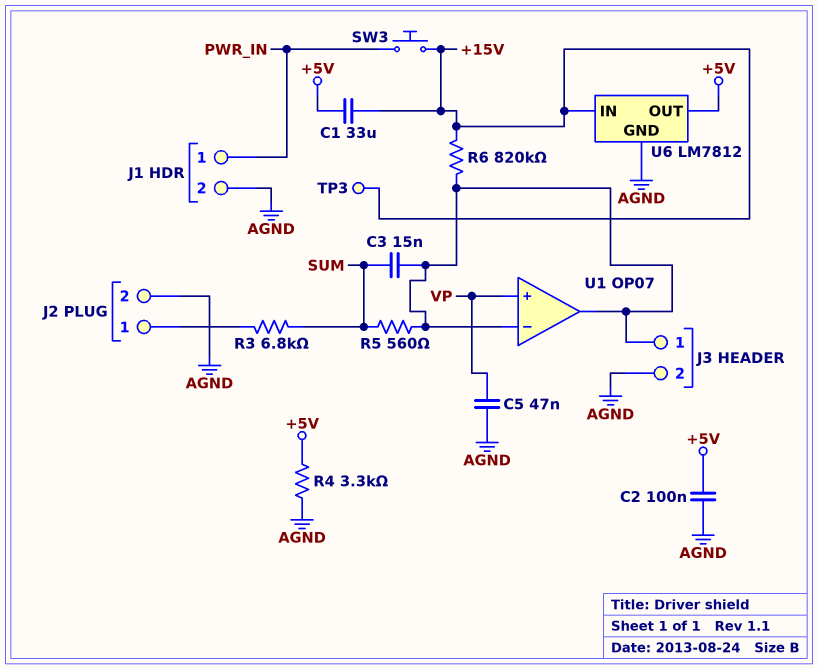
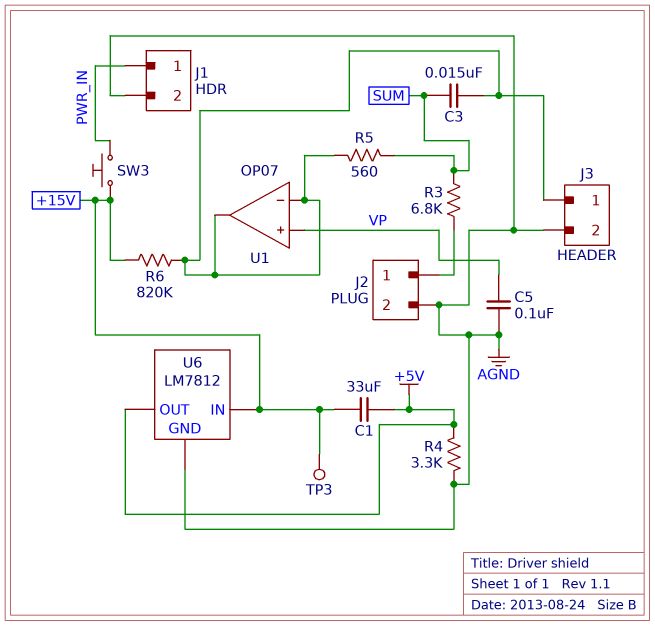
C2: 100nF (+5V, AGND) -> none
C5: 47nF (AGND, VP) -> 100nF (AGND, VP)

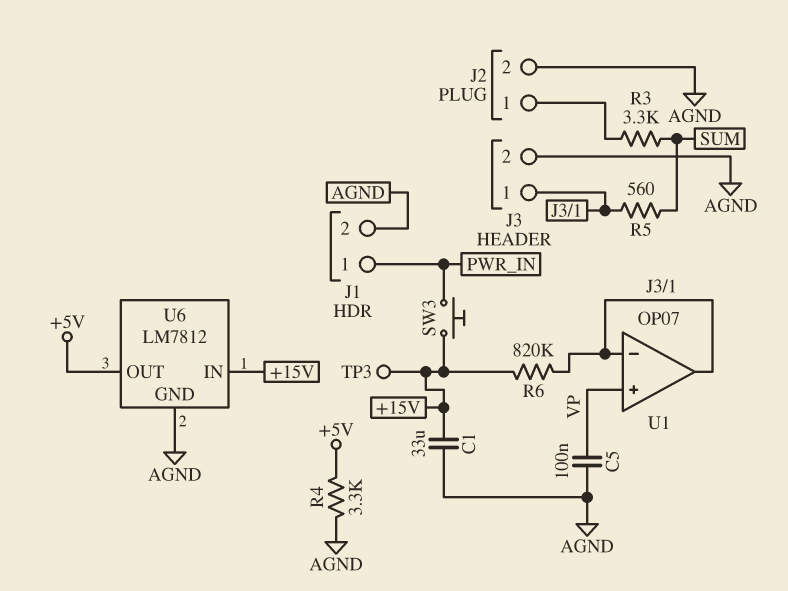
C1: 33uF (+5V, +15V) -> 33uF (+15V, AGND)
C3: 15nF (J3/1, SUM) -> none
R3: 6.8k (J2/1, SUM) -> 3.3k (J2/1, SUM)

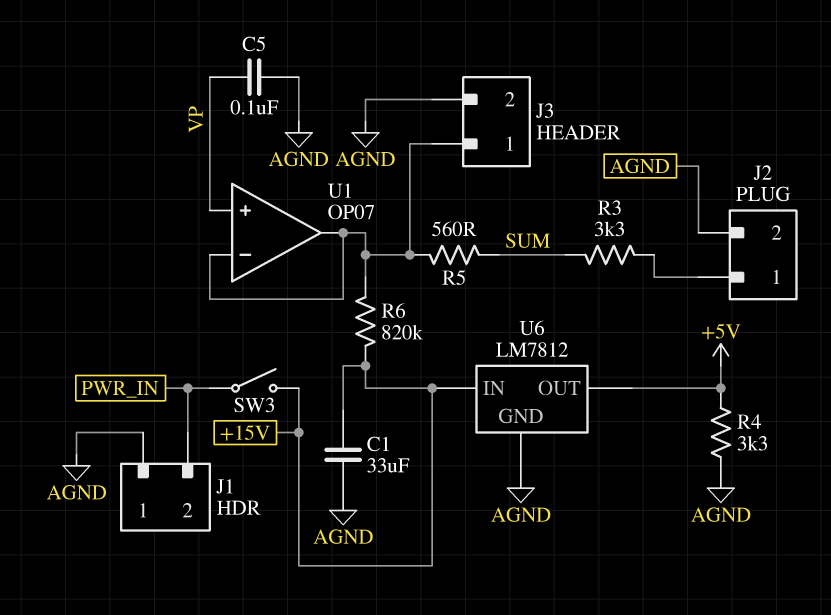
J1 pin 1: PWR_IN -> AGND
J1 pin 2: AGND -> PWR_IN
SW3: button (+15V, PWR_IN) -> switch (+15V, PWR_IN)
TP3: test point (+15V) -> none

